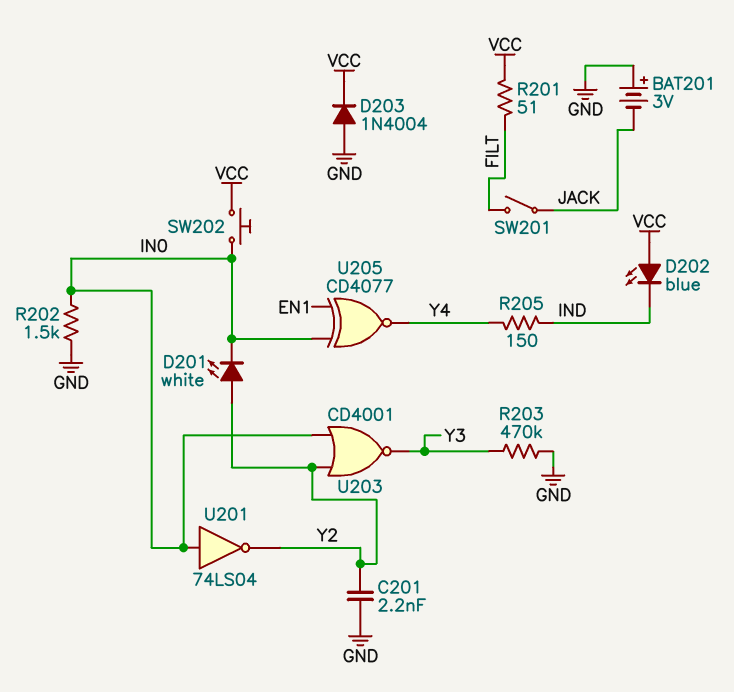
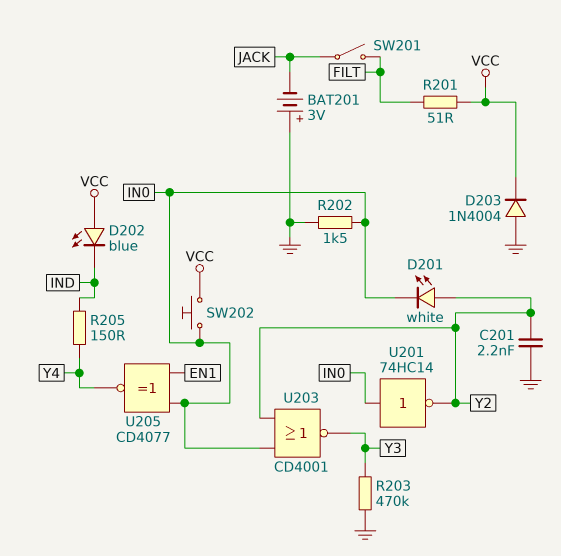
U201: NOT 74LS04 (in IN0, out Y2) -> NOT 74HC14 (in IN0, out Y2)

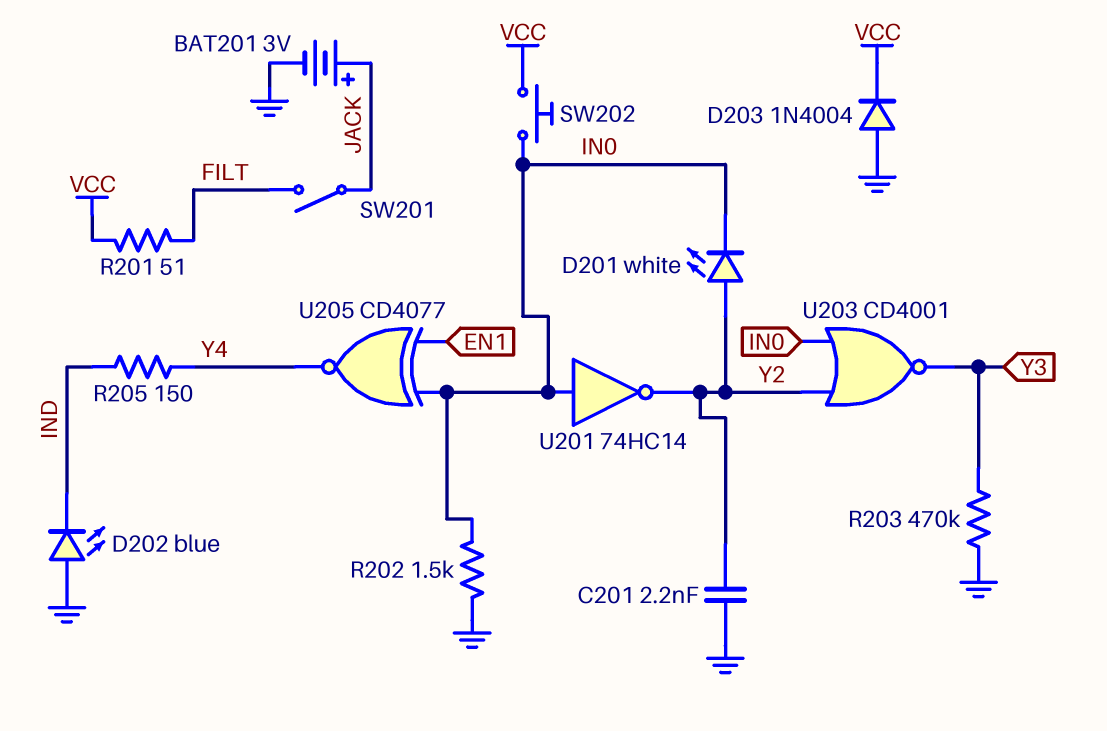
BAT201: 3V (plus GND, minus JACK) -> 3V (plus JACK, minus GND)
D202: LED blue (A VCC, K IND) -> LED blue (A GND, K IND)

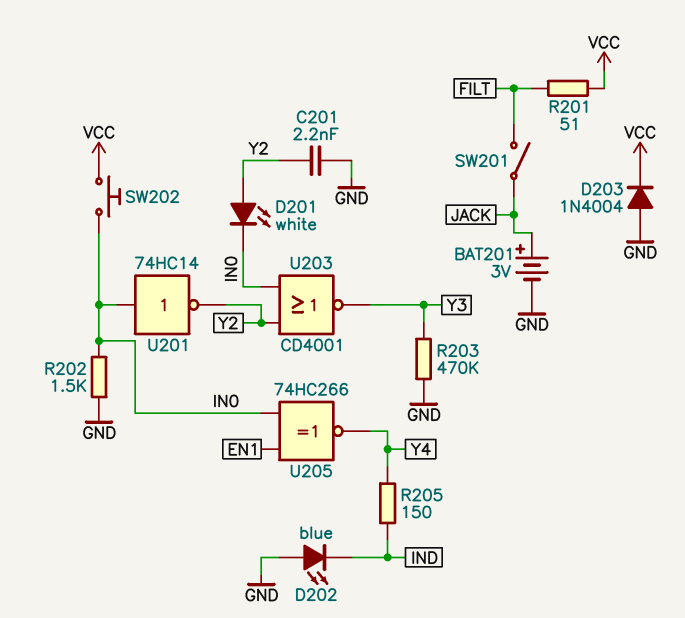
U205: XNOR CD4077 (in EN1, in IN0, out Y4) -> XNOR 74HC266 (in EN1, in IN0, out Y4)

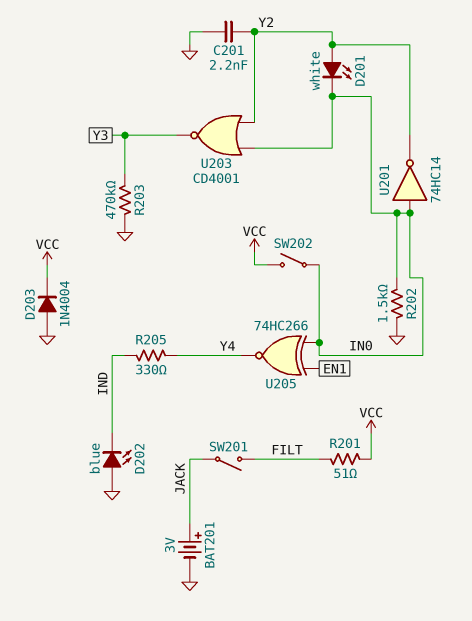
R205: 150 (IND, Y4) -> 330 (IND, Y4)
SW202: button (IN0, VCC) -> switch (IN0, VCC)

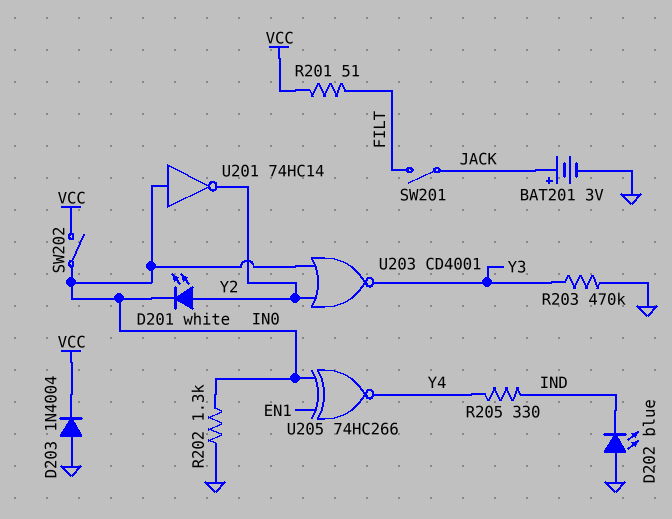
C201: 2.2nF (GND, Y2) -> none
R202: 1.5k (GND, IN0) -> 1.3k (GND, IN0)

